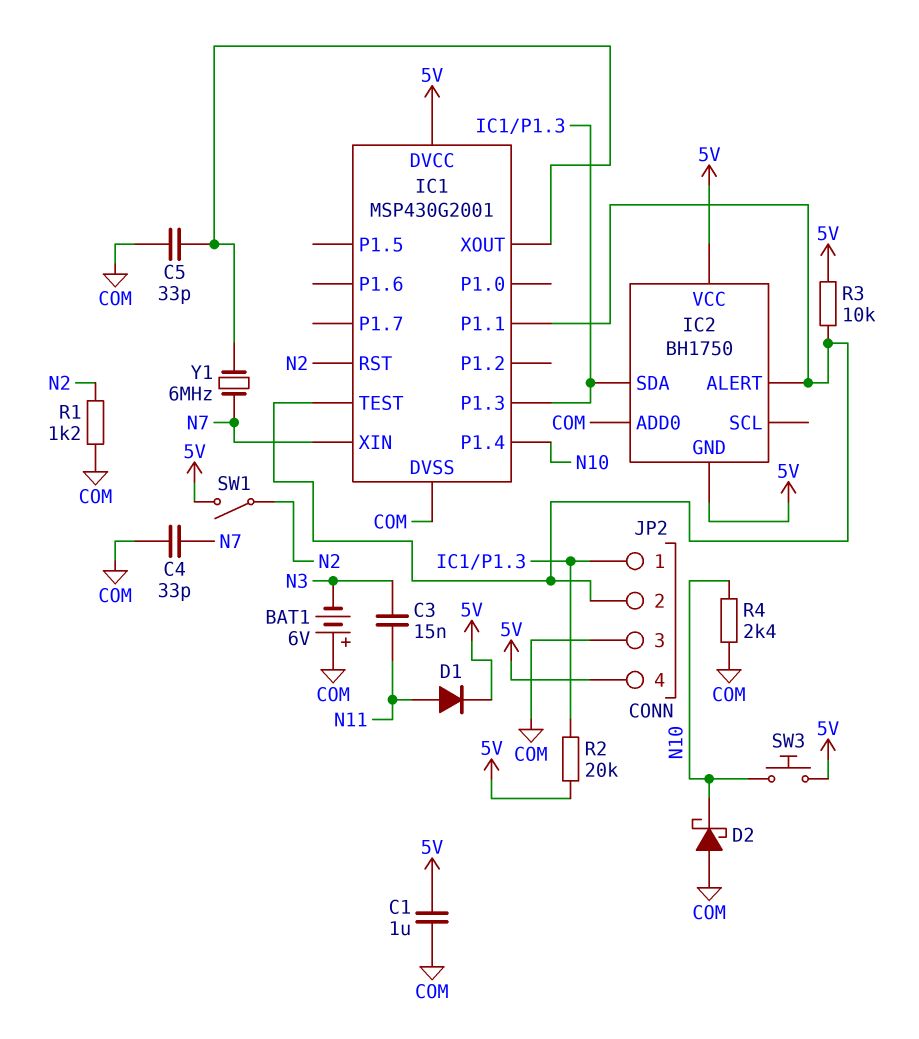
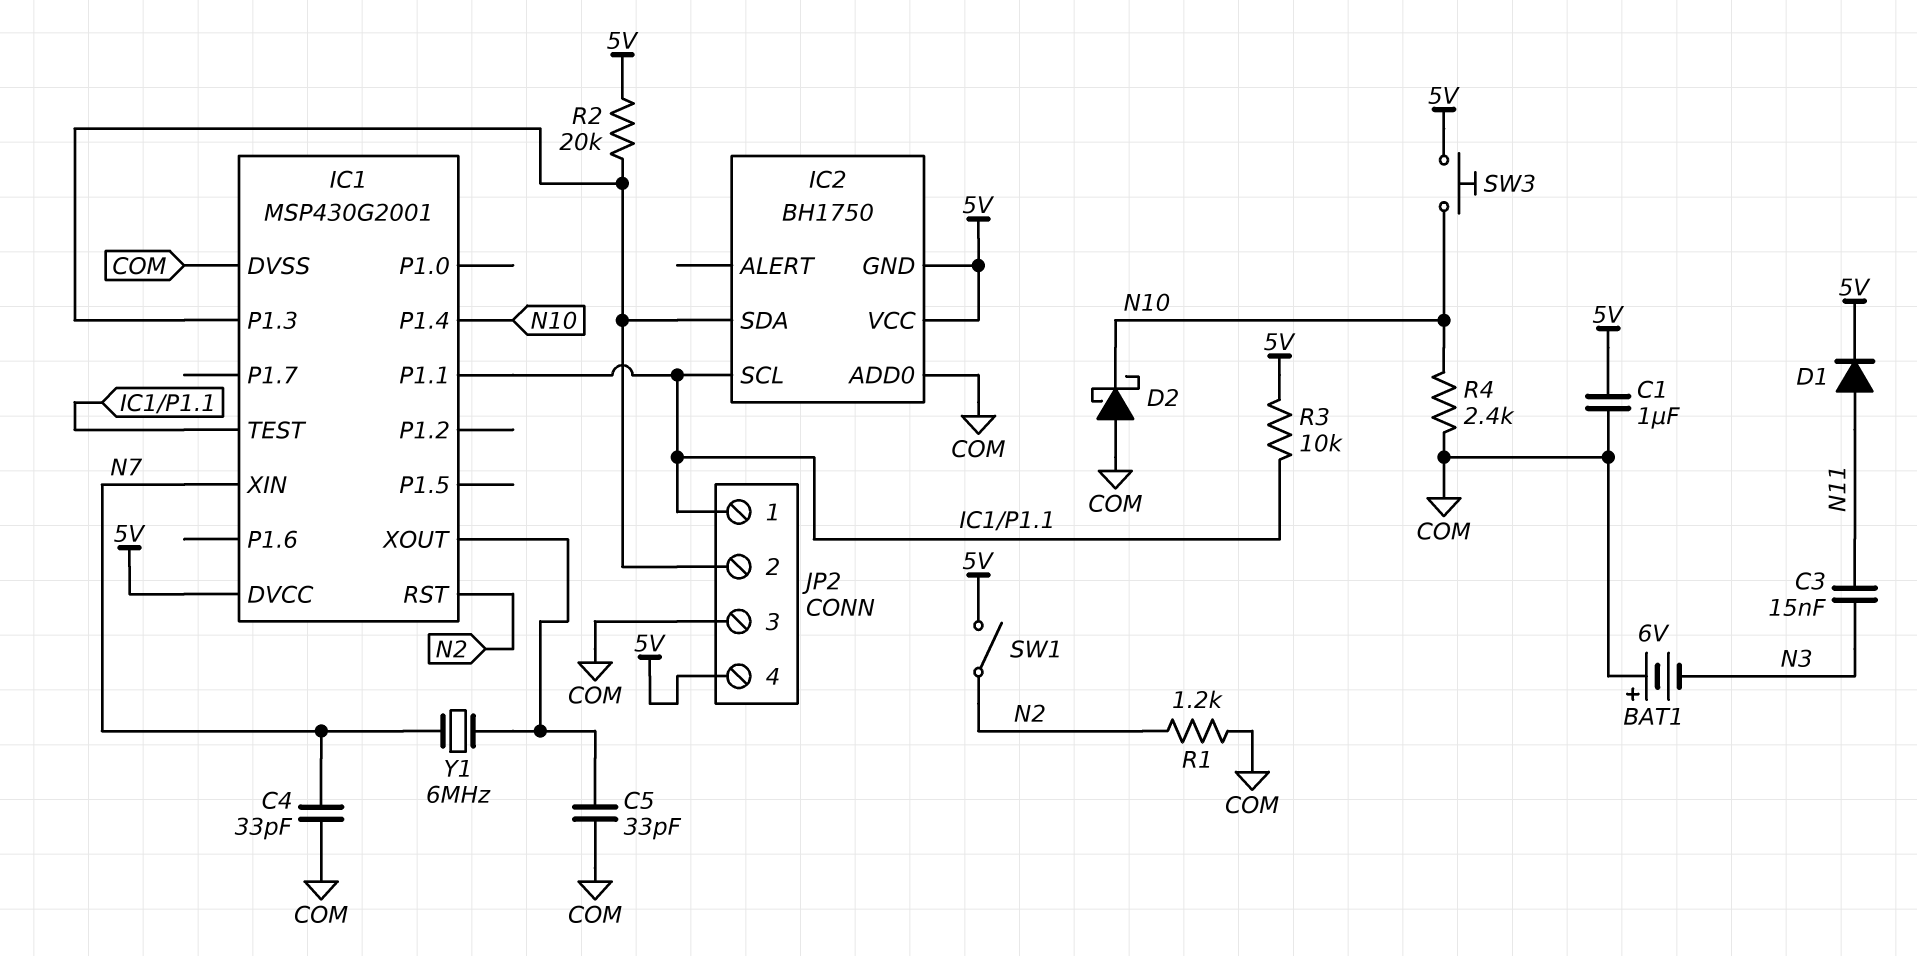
IC2 pin ALERT: IC1/P1.1 -> none
IC2 pin SCL: none -> IC1/P1.1
JP2 pin 1: IC1/P1.3 -> IC1/P1.1
JP2 pin 2: IC1/P1.1 -> IC1/P1.3

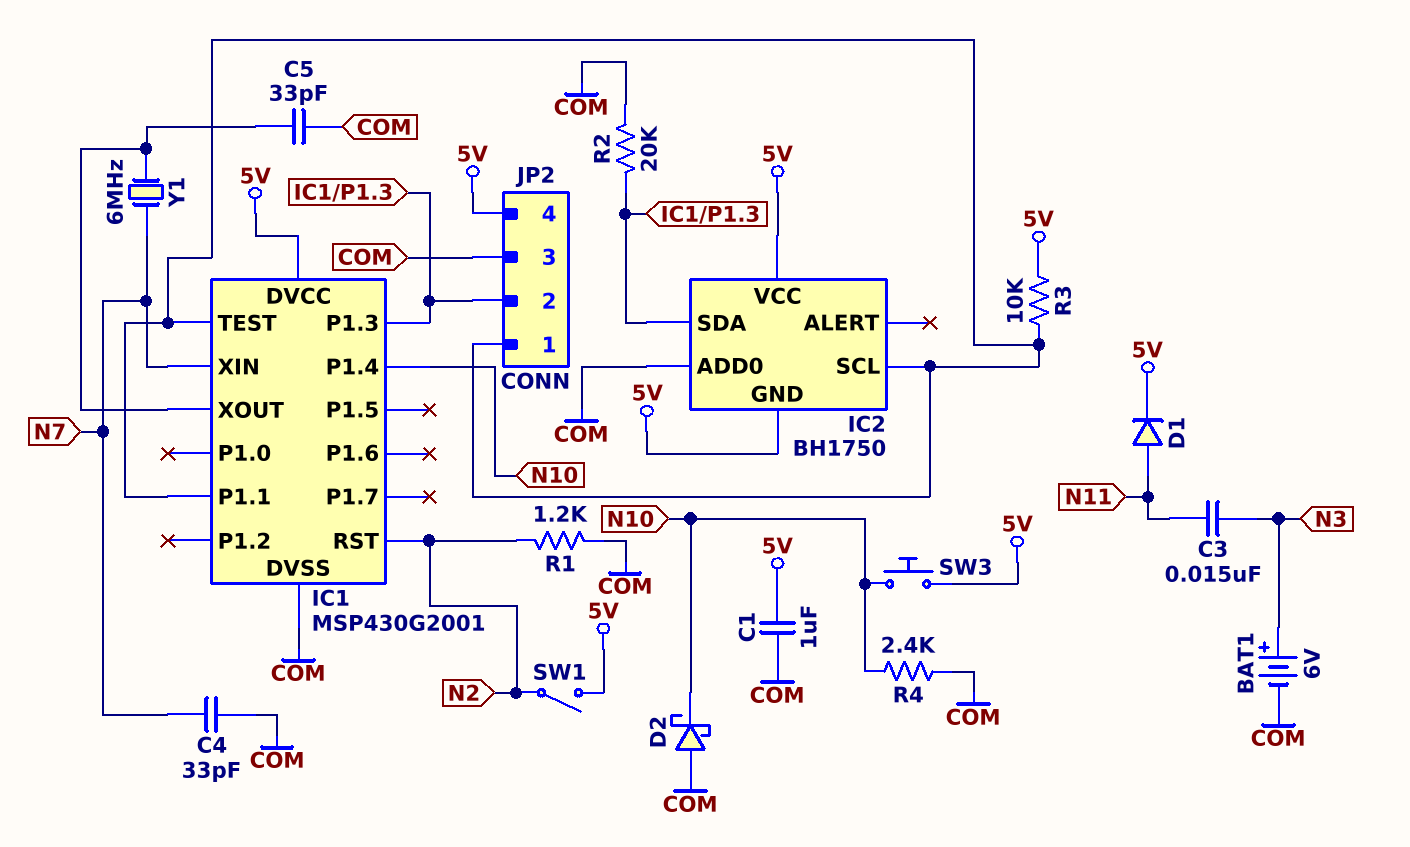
BAT1: 6V (plus COM, minus N3) -> 6V (plus N3, minus COM)
R2: 20k (5V, IC1/P1.3) -> 20k (COM, IC1/P1.3)

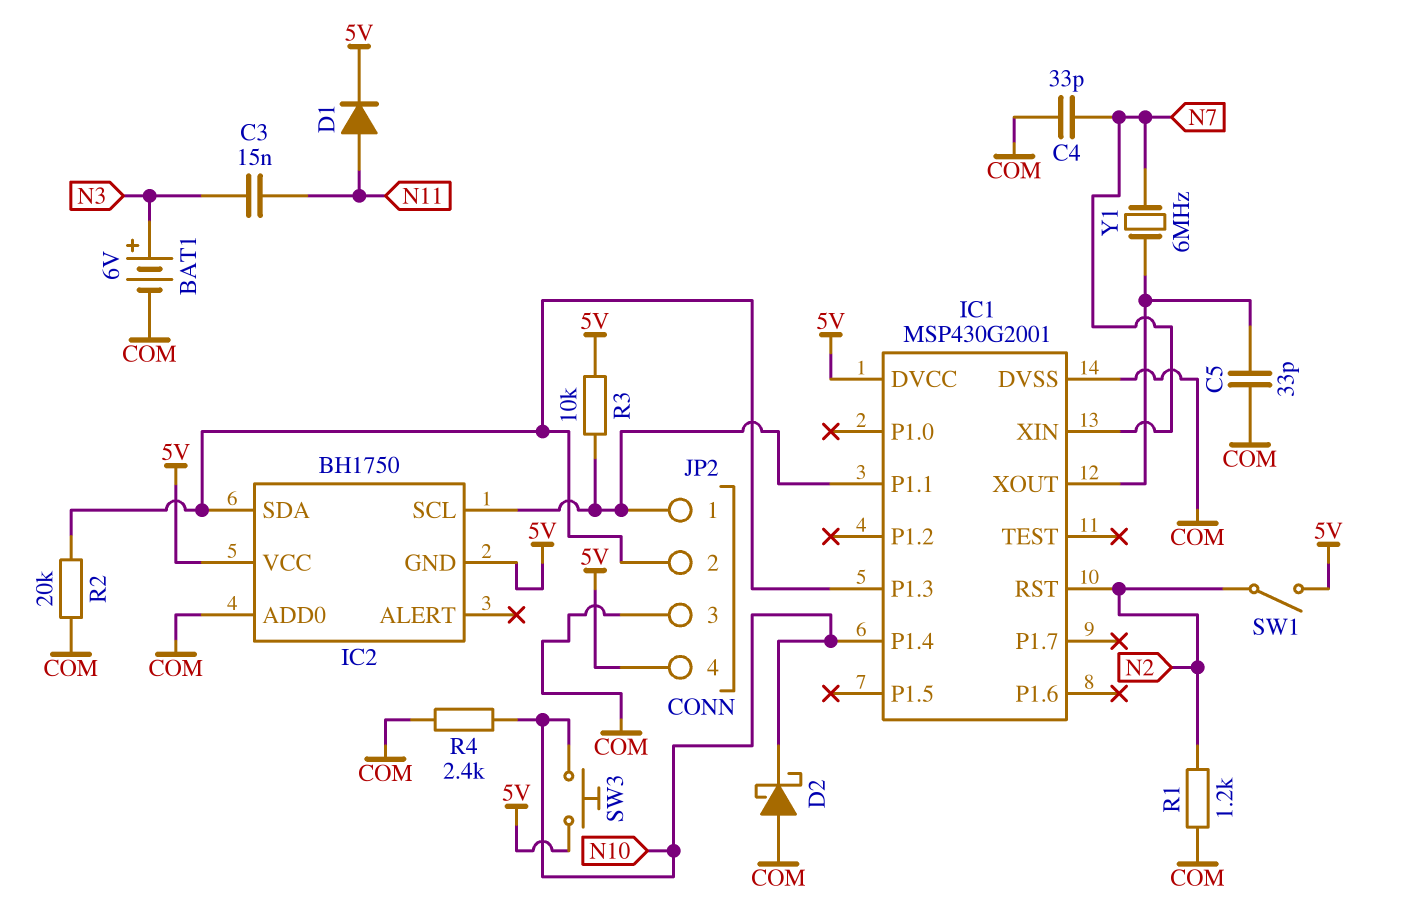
C1: 1uF (5V, COM) -> none
IC1 pin TEST: IC1/P1.1 -> none

